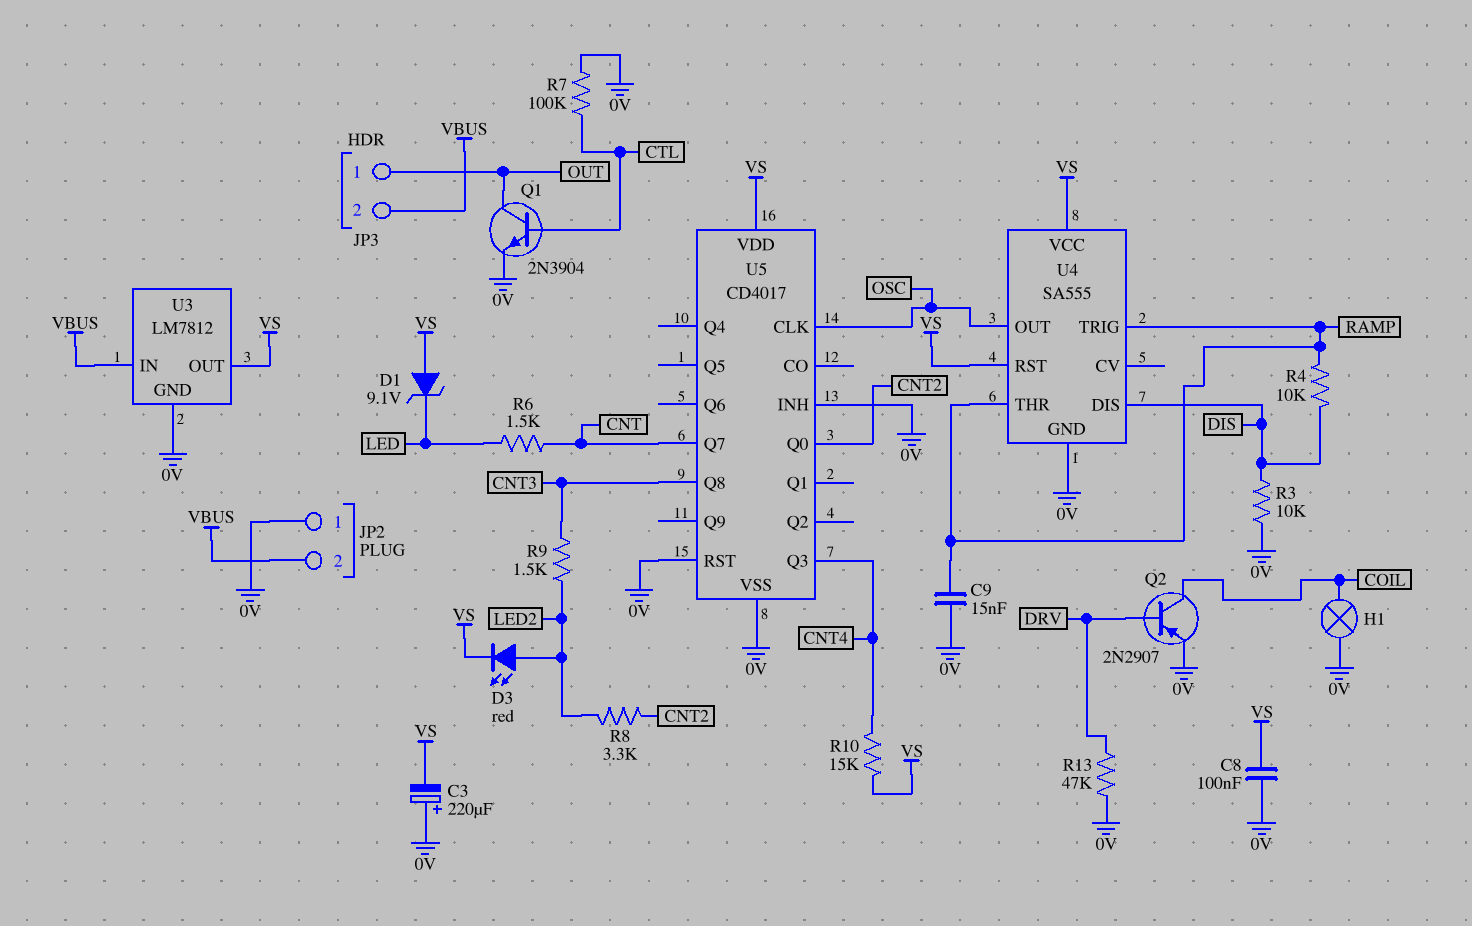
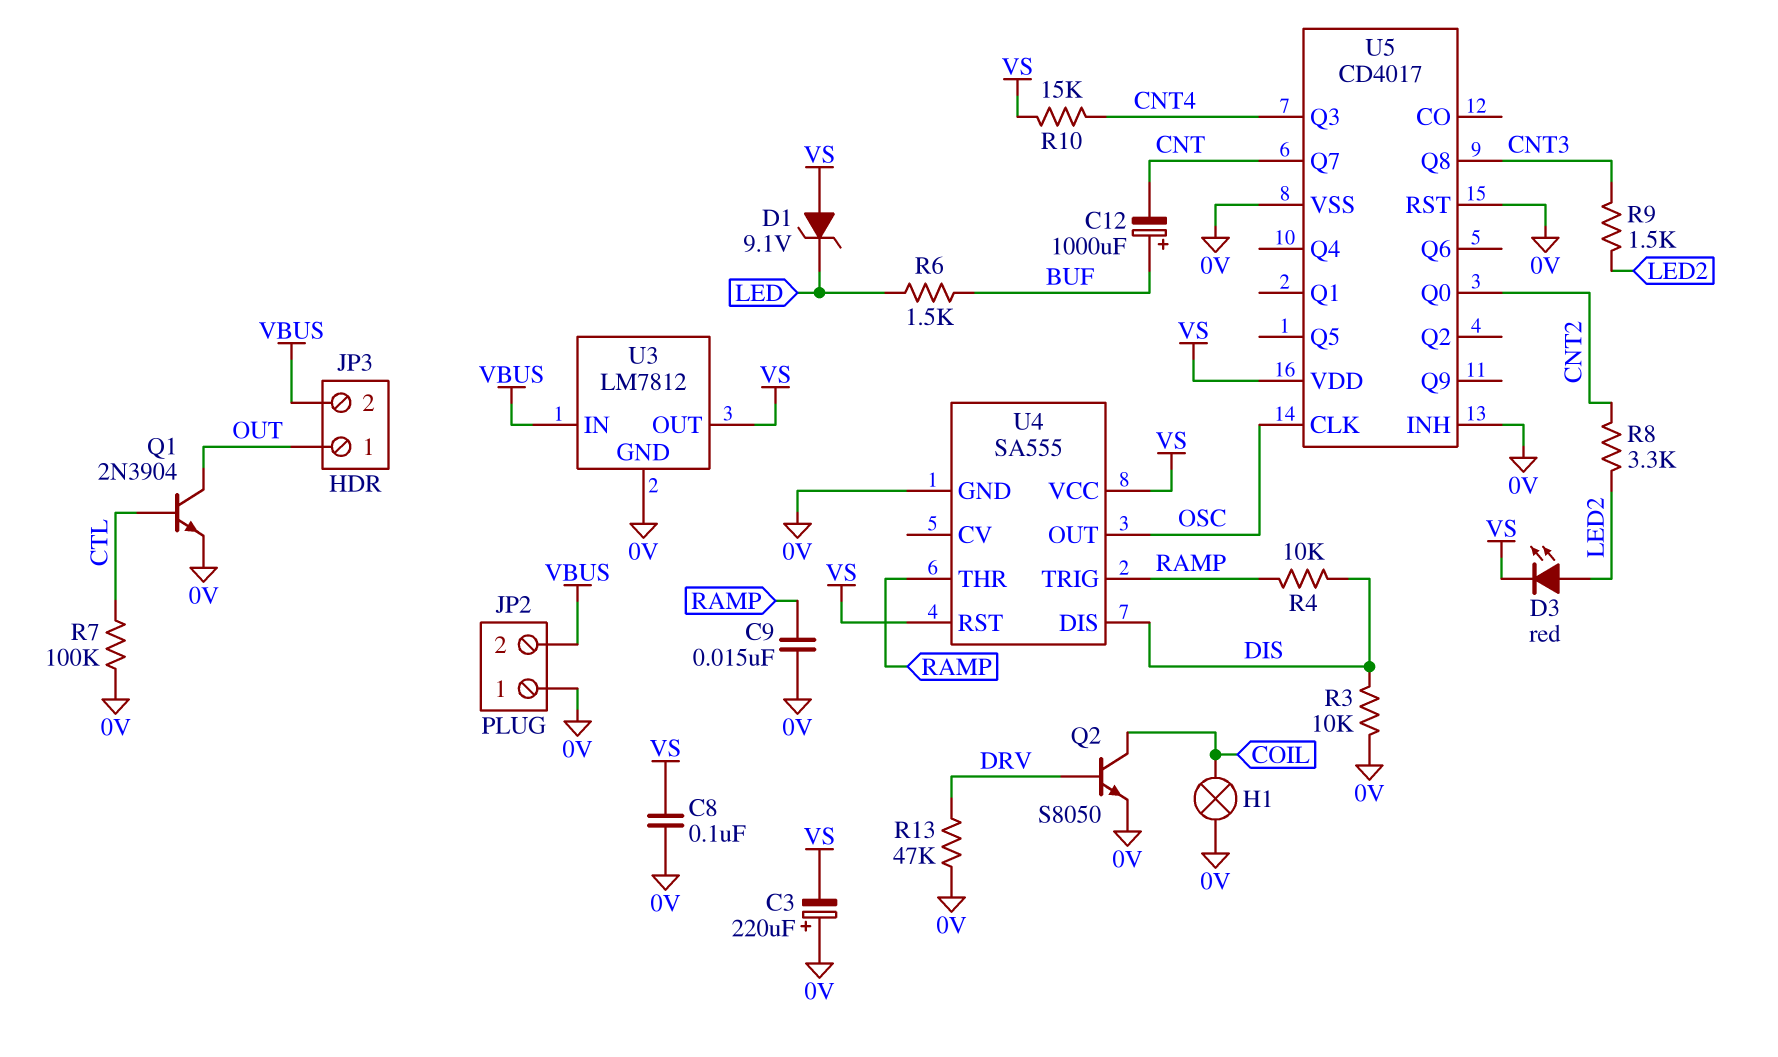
C12: none -> 1000uF (plus BUF, minus CNT)
Q2: PNP 2N2907 (B DRV, C COIL, E 0V) -> NPN S8050 (B DRV, C COIL, E 0V)
R6: 1.5k (CNT, LED) -> 1.5k (BUF, LED)

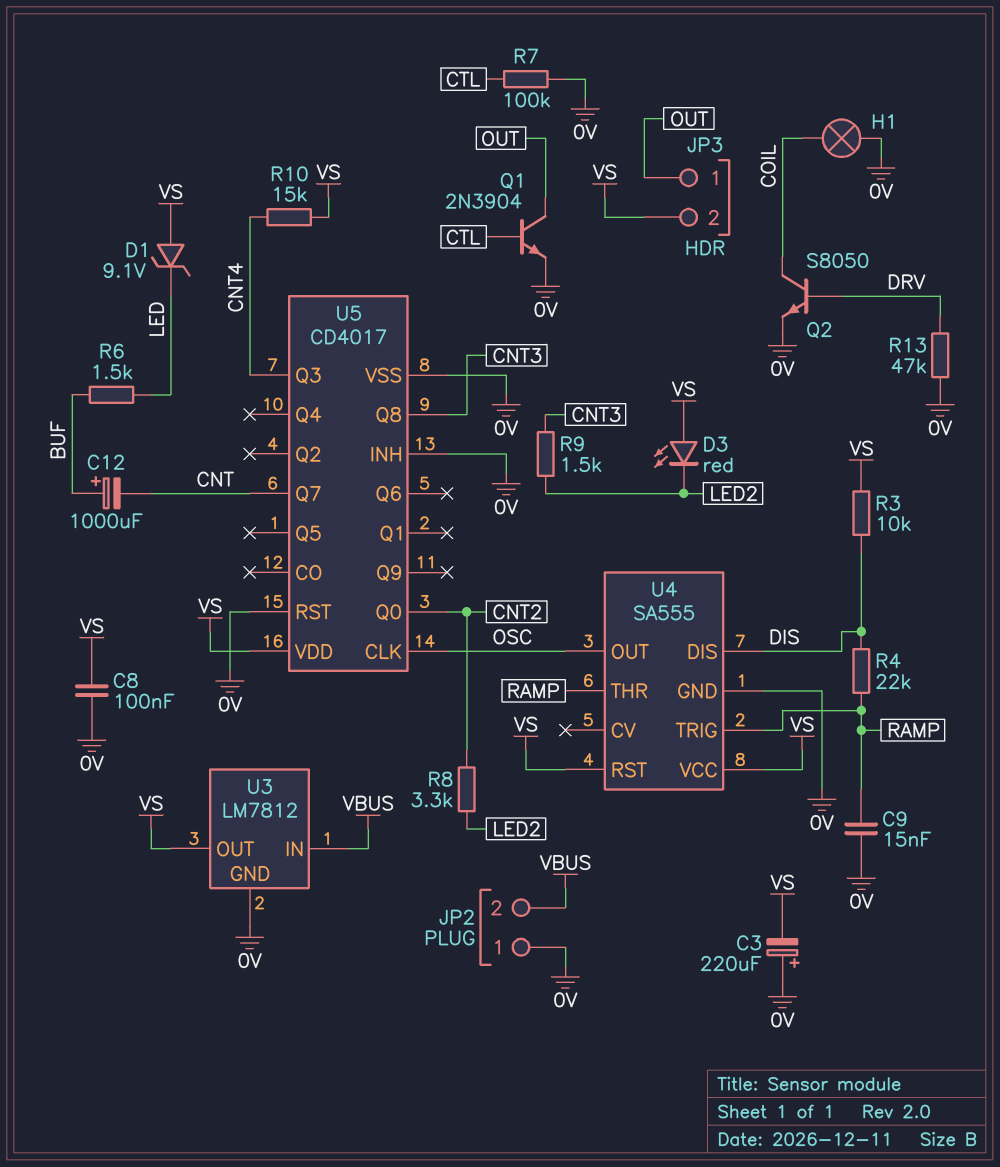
D3: LED red (A LED2, K VS) -> LED red (A VS, K LED2)
JP3 pin 2: VBUS -> VS
R3: 10k (0V, DIS) -> 10k (DIS, VS)
R4: 10k (DIS, RAMP) -> 22k (DIS, RAMP)

